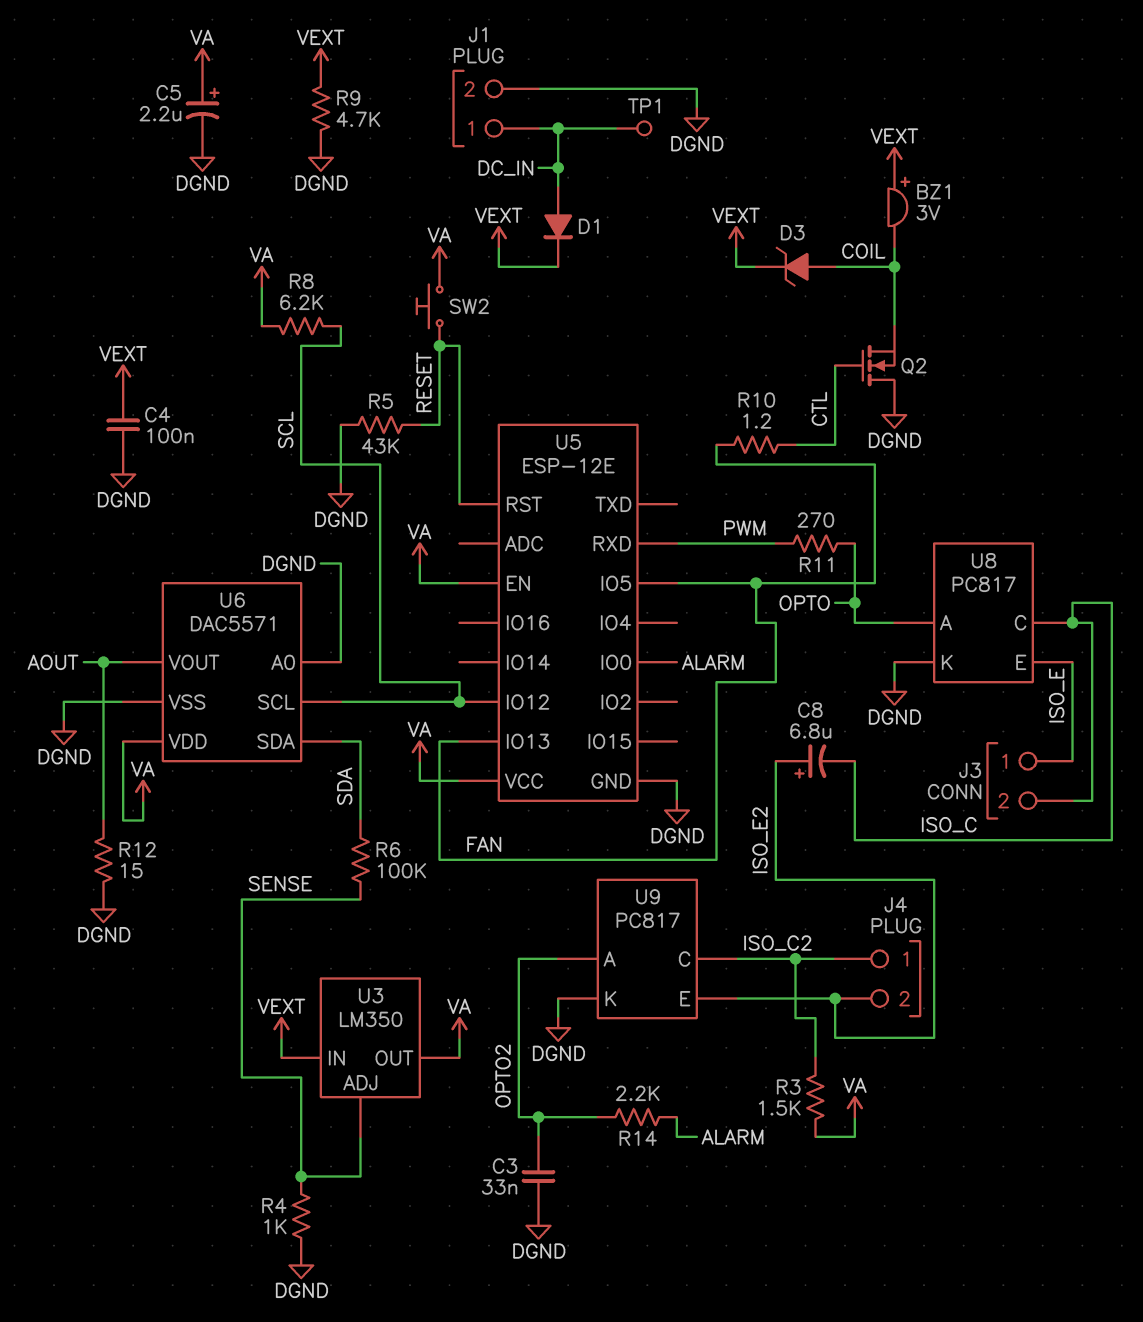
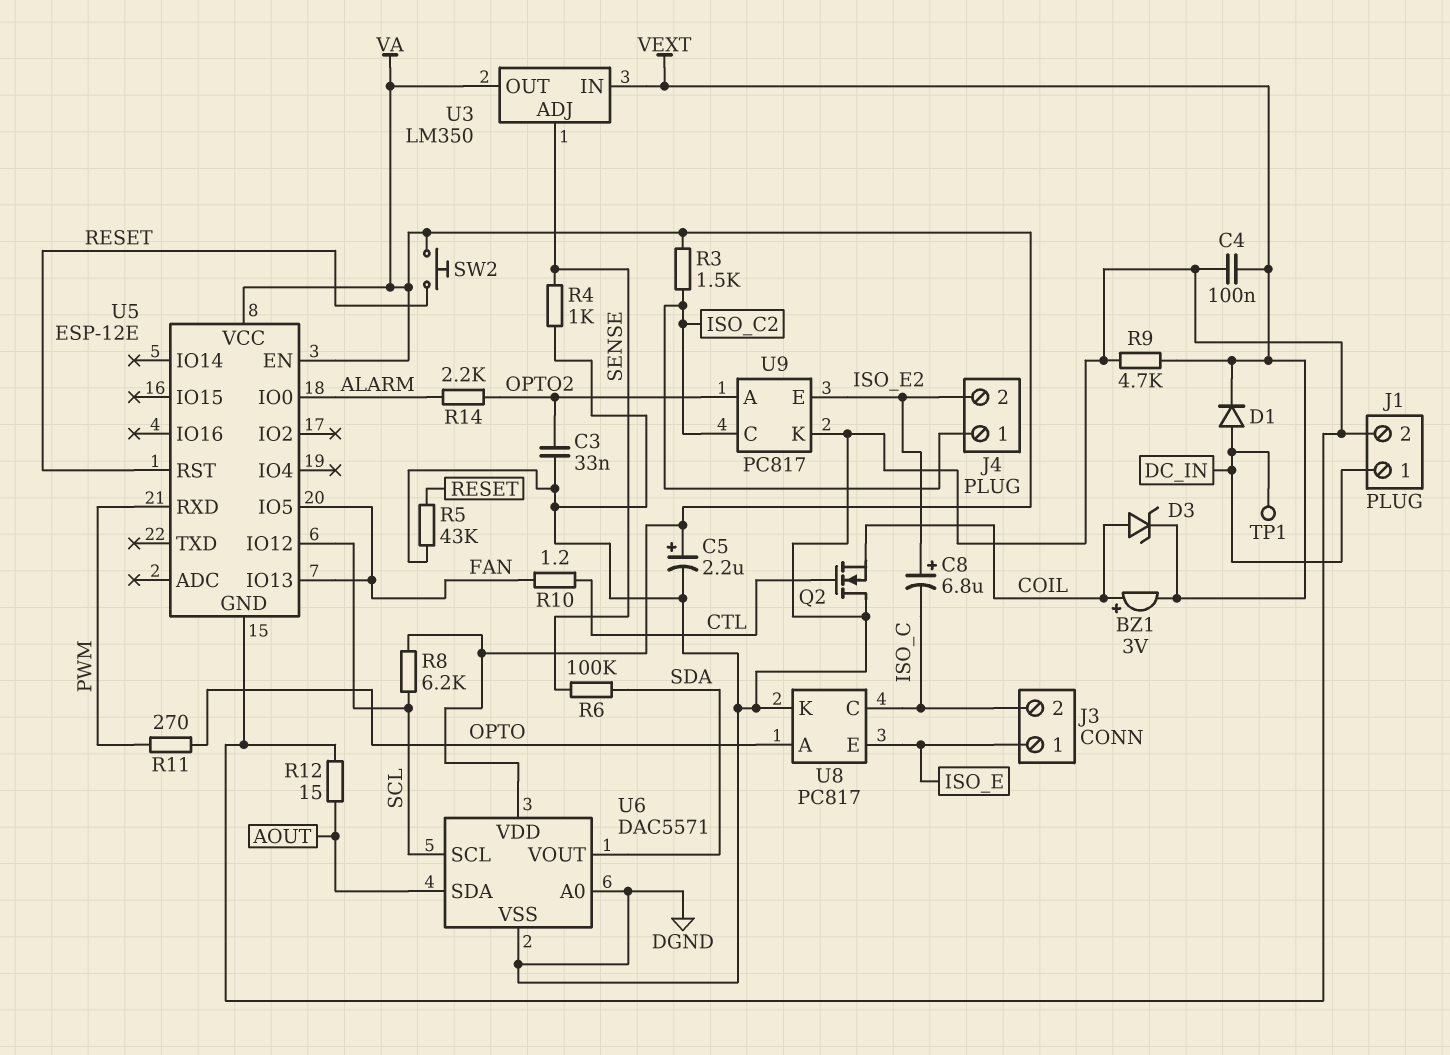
BZ1: buzzer 3V (plus VEXT, minus COIL) -> buzzer 3V (plus COIL, minus VEXT)
U6 pin SDA: SDA -> AOUT
U6 pin VOUT: AOUT -> SDA

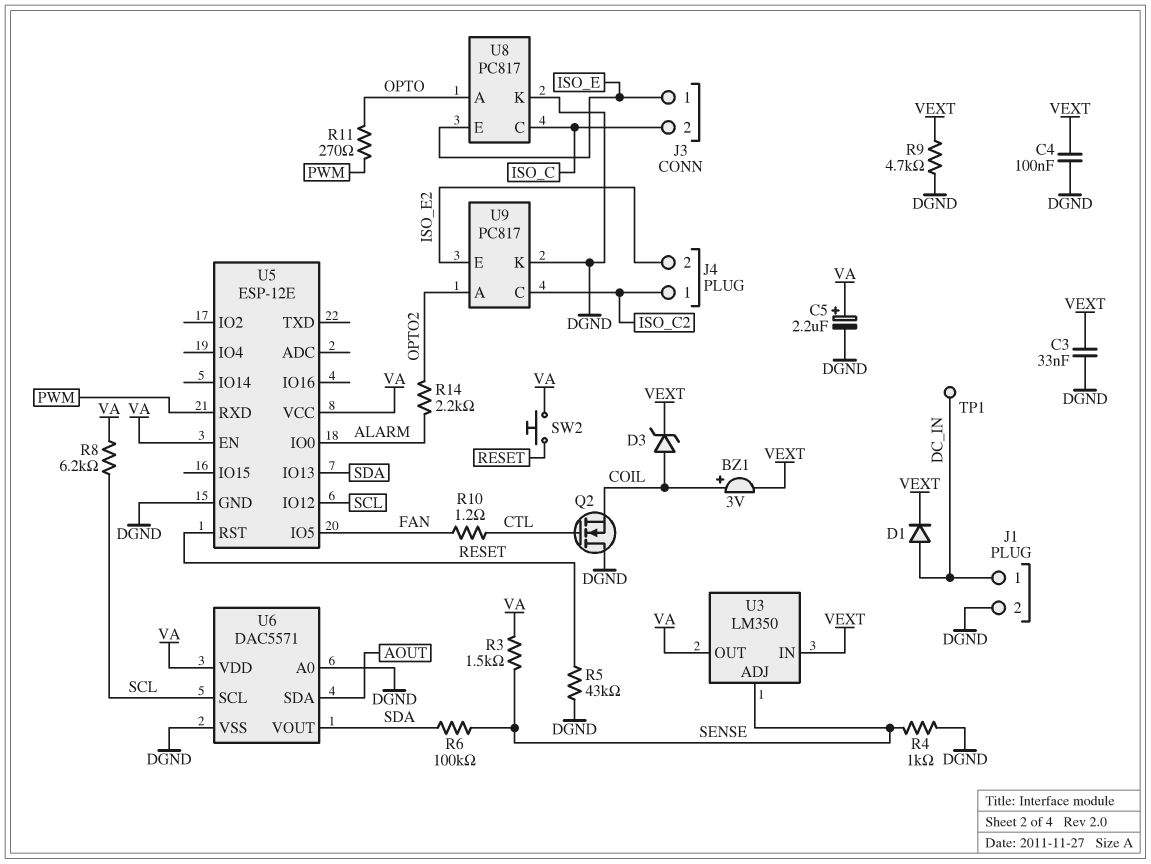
C3: 33nF (DGND, OPTO2) -> 33nF (DGND, VEXT)
C8: 6.8uF (plus ISO_E2, minus ISO_C) -> none
R3: 1.5k (ISO_C2, VA) -> 1.5k (SENSE, VA)
R12: 15 (AOUT, DGND) -> none
U5 pin IO13: FAN -> SDA

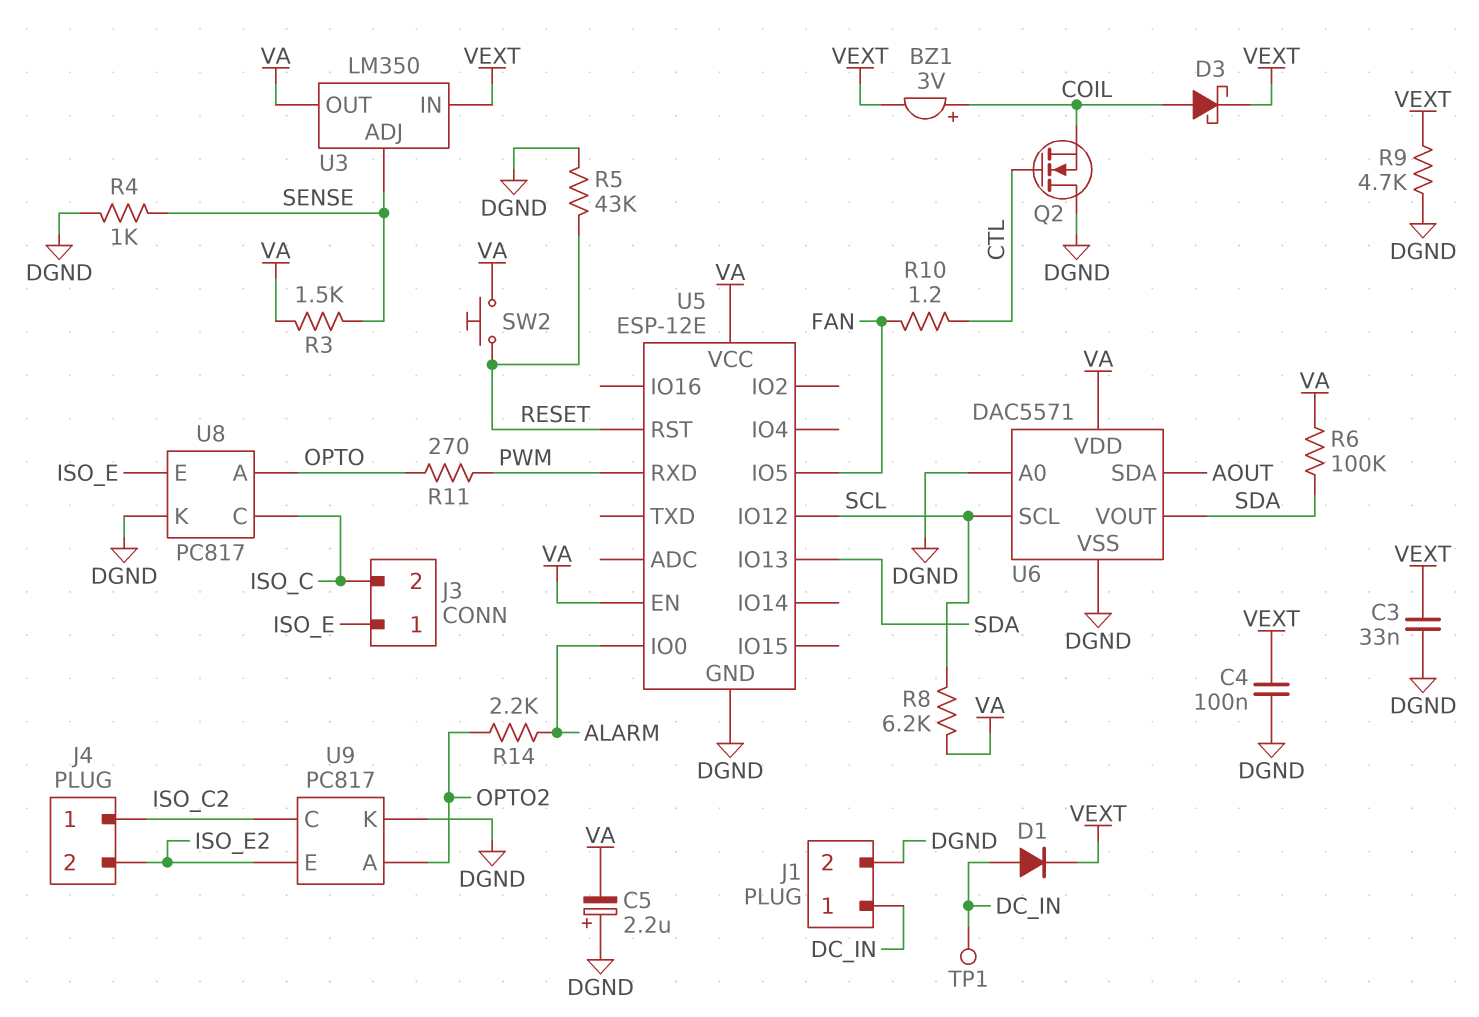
C5: 2.2uF (plus VA, minus DGND) -> 2.2uF (plus DGND, minus VA)
D3: zener (A COIL, K VEXT) -> schottky (A COIL, K VEXT)
R6: 100k (SDA, SENSE) -> 100k (SDA, VA)

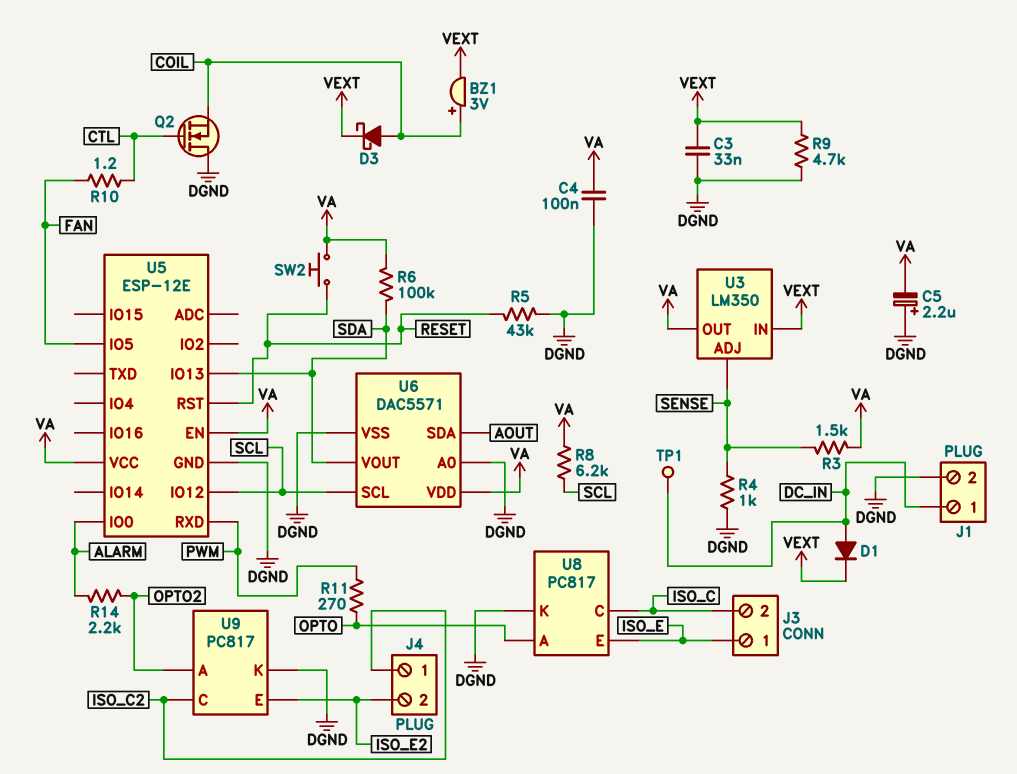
C4: 100nF (DGND, VEXT) -> 100nF (DGND, VA)

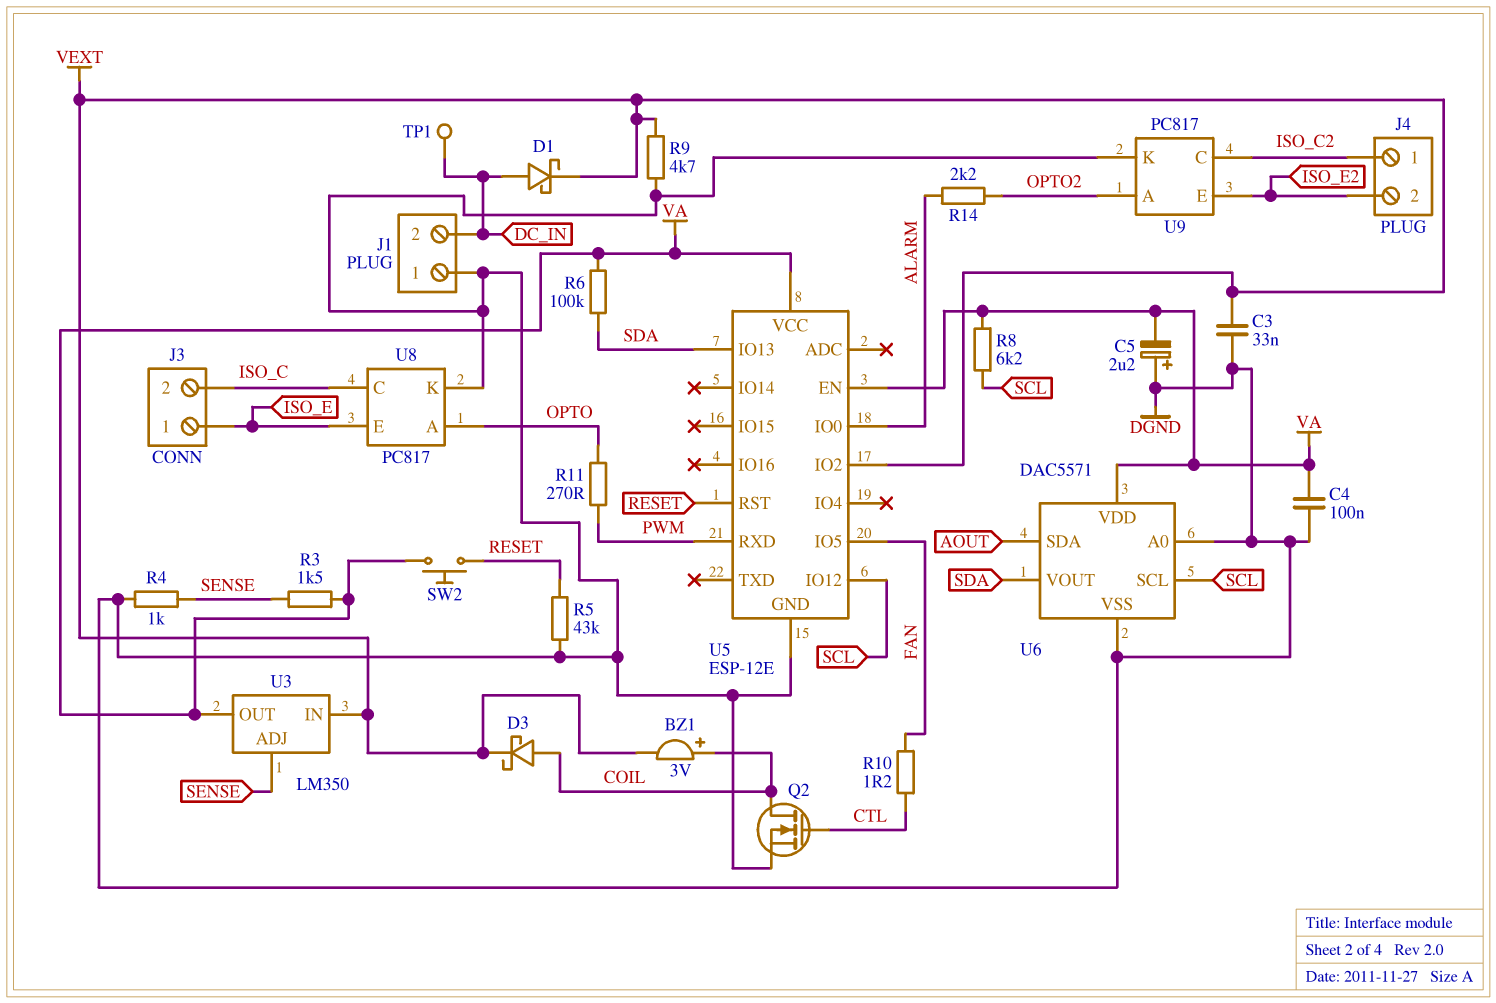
D1: diode (A DC_IN, K VEXT) -> schottky (A DC_IN, K VEXT)
J1 pin 1: DC_IN -> DGND
J1 pin 2: DGND -> DC_IN
Q2: NMOS (G CTL, D DGND, S COIL) -> NMOS (G CTL, D COIL, S DGND)
U5 pin IO2: none -> VEXT

